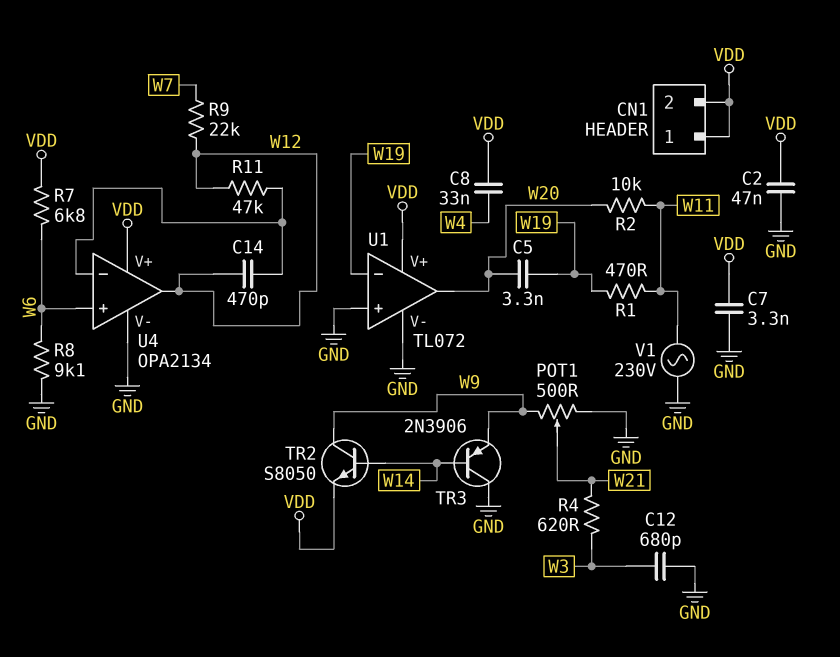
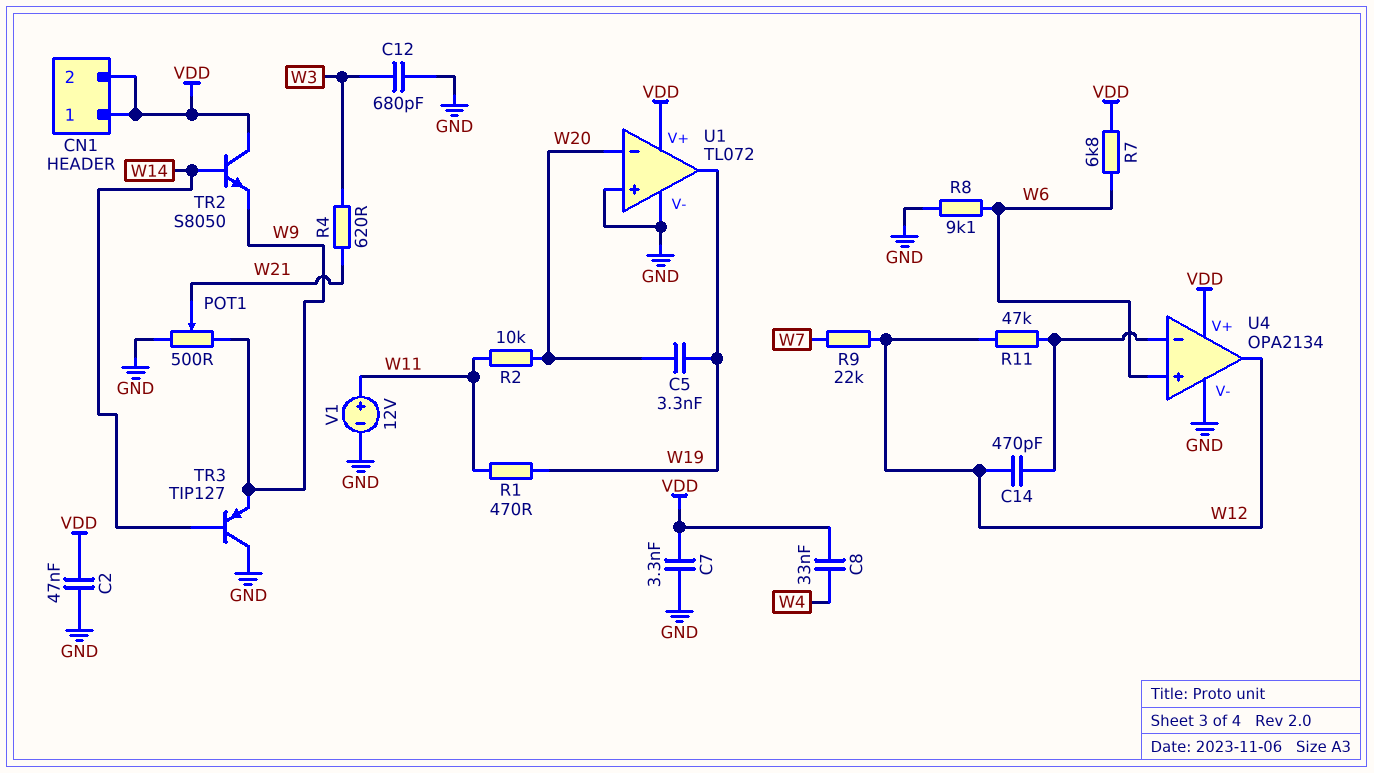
TR2: NPN S8050 (B W14, C W9, E VDD) -> NPN S8050 (B W14, C VDD, E W9)
TR3: PNP 2N3906 (B W14, C GND, E W9) -> PNP TIP127 (B W14, C GND, E W9)
U1 pin in-: W19 -> W20
U1 pin out: W20 -> W19
V1: AC 230V (GND, W11) -> 12V (plus W11, minus GND)

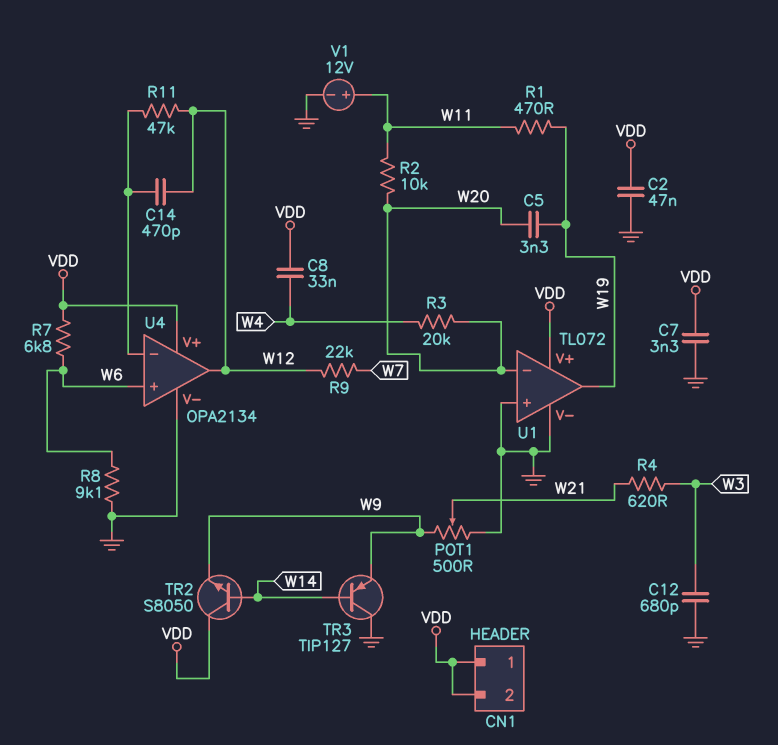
R3: none -> 20k (W4, W20)

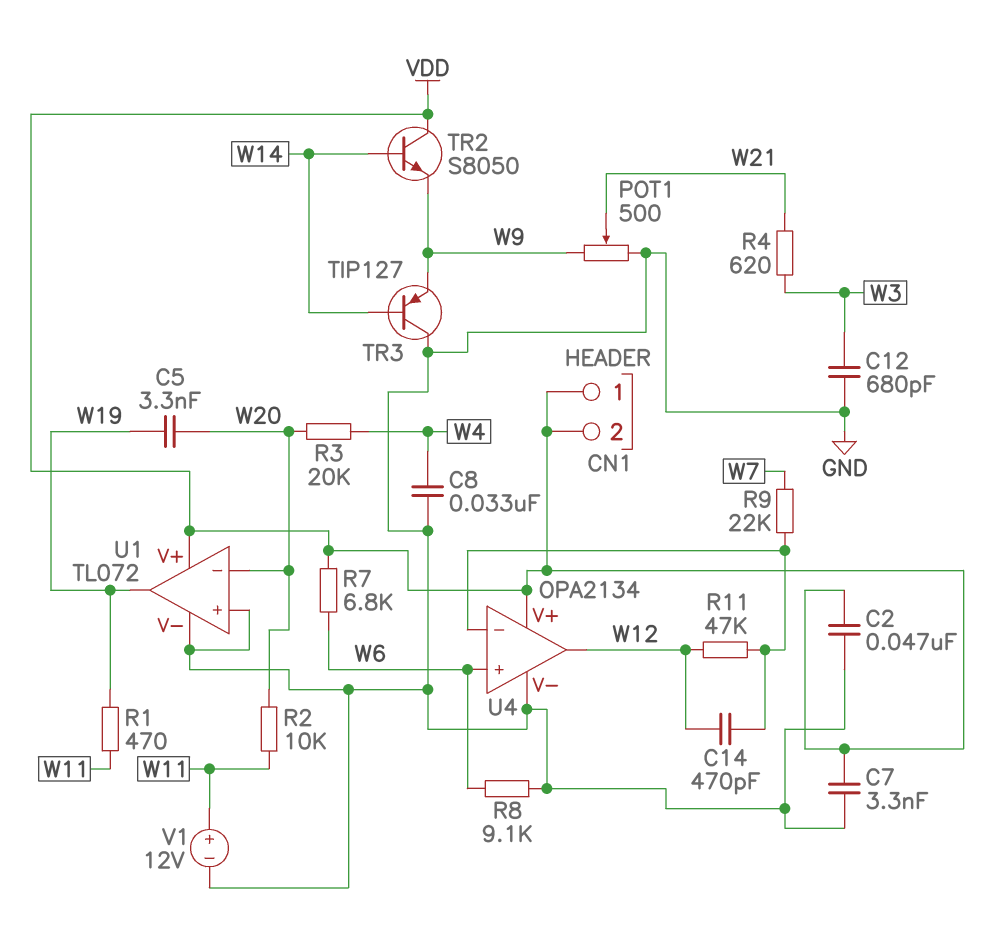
C8: 33nF (VDD, W4) -> 33nF (GND, W4)
R9: 22k (W7, W12) -> 22k (U4/in-, W7)

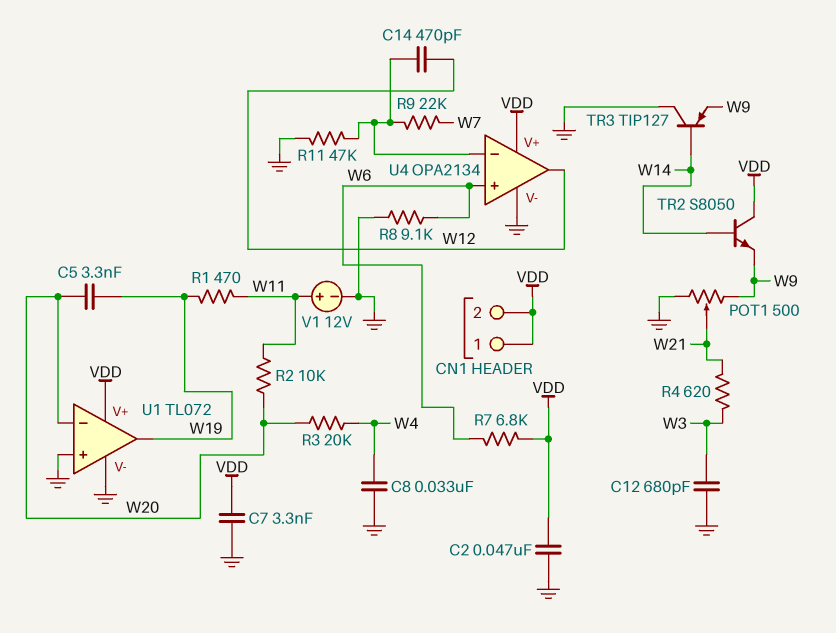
R11: 47k (U4/in-, W12) -> 47k (GND, U4/in-)

